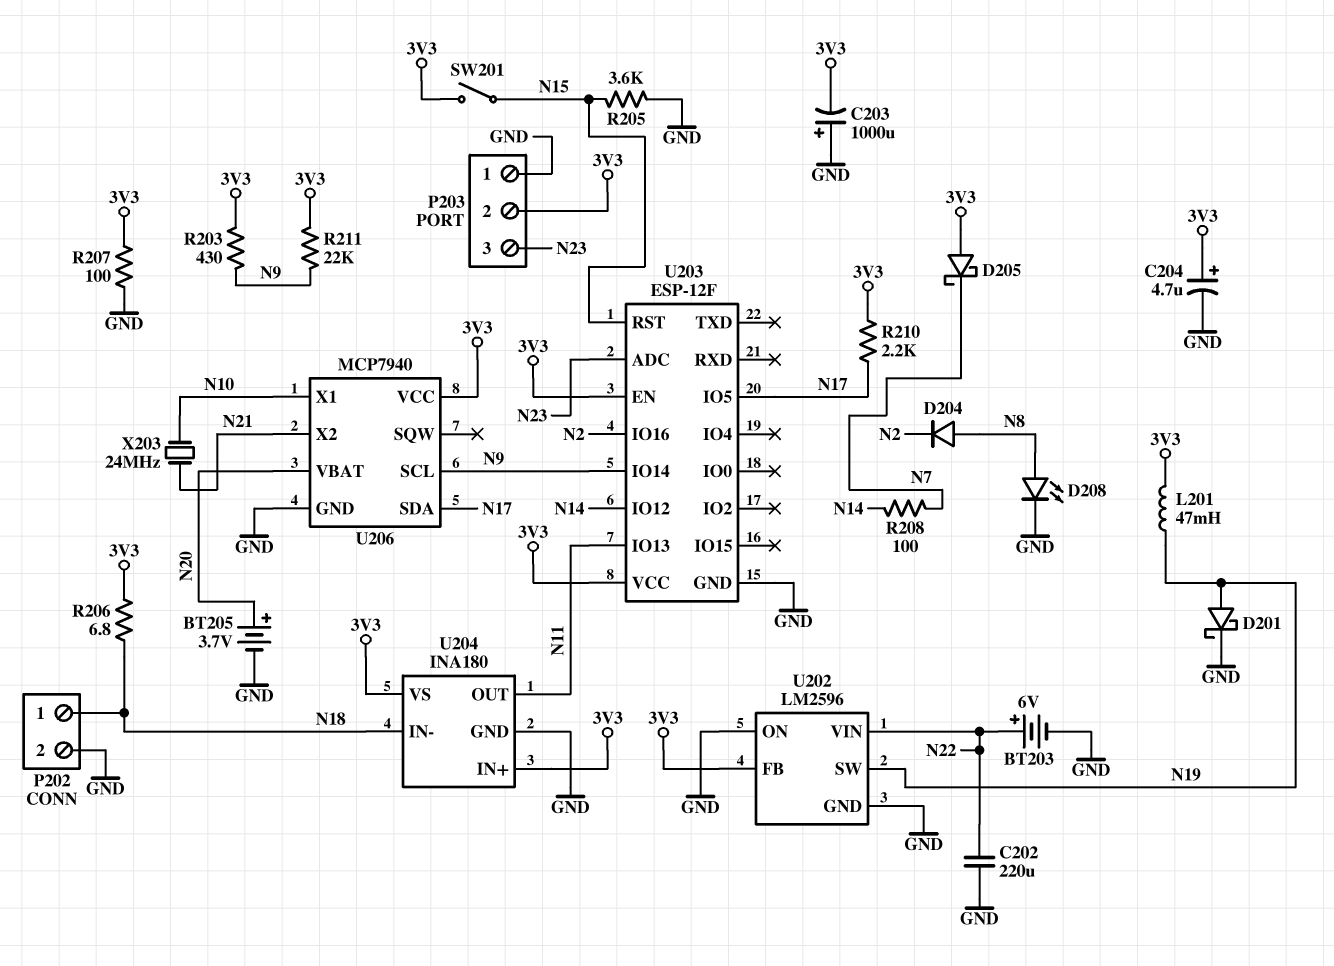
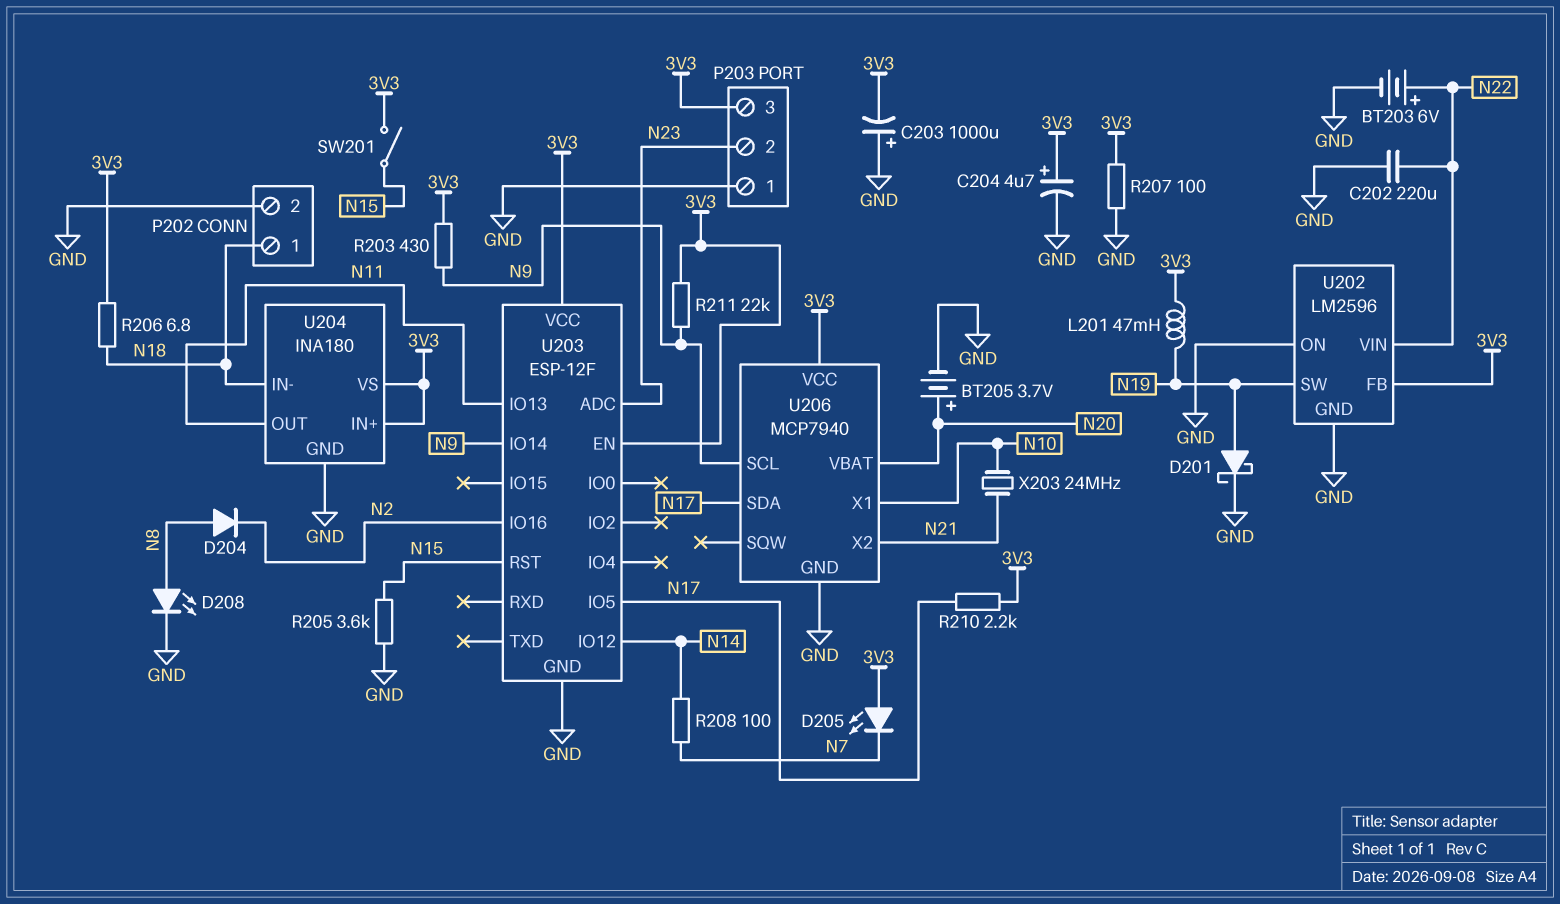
D205: schottky (A 3V3, K N7) -> LED (A 3V3, K N7)
P203 pin 2: 3V3 -> N23
P203 pin 3: N23 -> 3V3

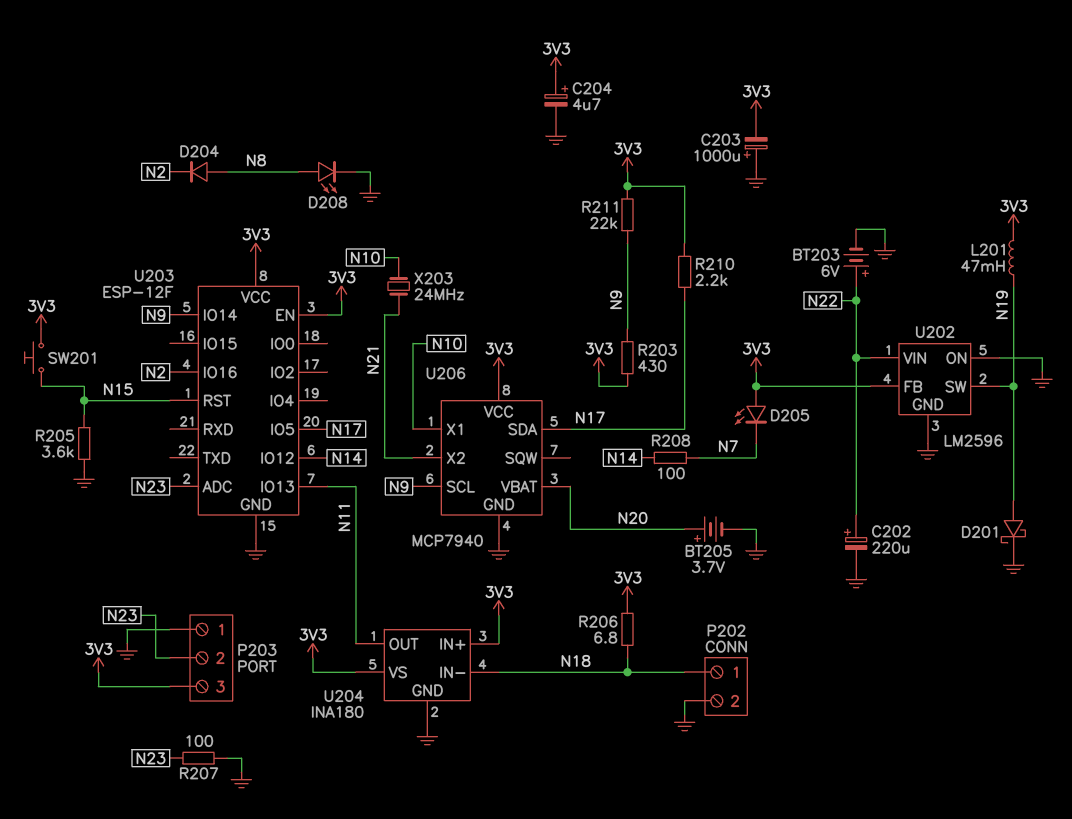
C202: 220uF (GND, N22) -> 220uF (plus N22, minus GND)
R207: 100 (3V3, GND) -> 100 (GND, N23)
SW201: switch (3V3, N15) -> button (3V3, N15)

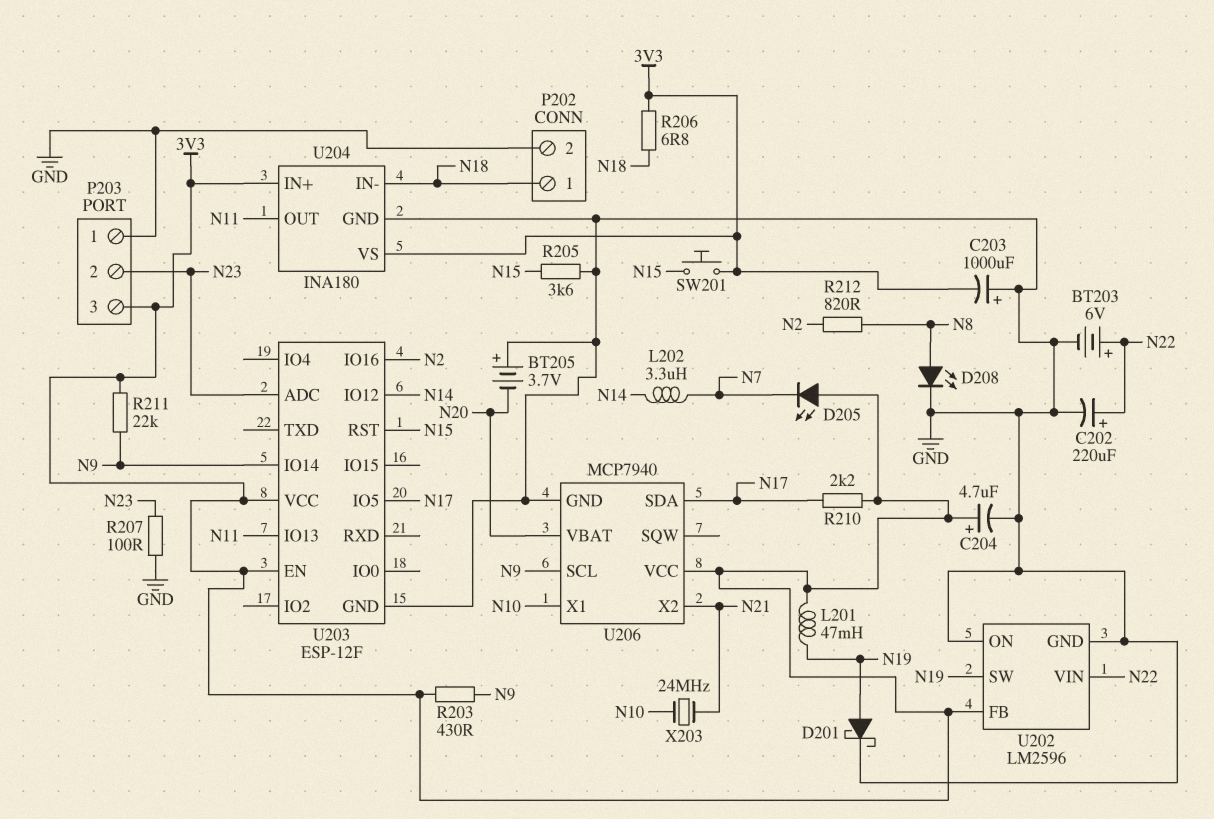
BT205: 3.7V (plus N20, minus GND) -> 3.7V (plus GND, minus N20)
D204: diode (A N8, K N2) -> none
L202: none -> 3.3uH (N7, N14)
R208: 100 (N7, N14) -> none
R212: none -> 820 (N2, N8)

